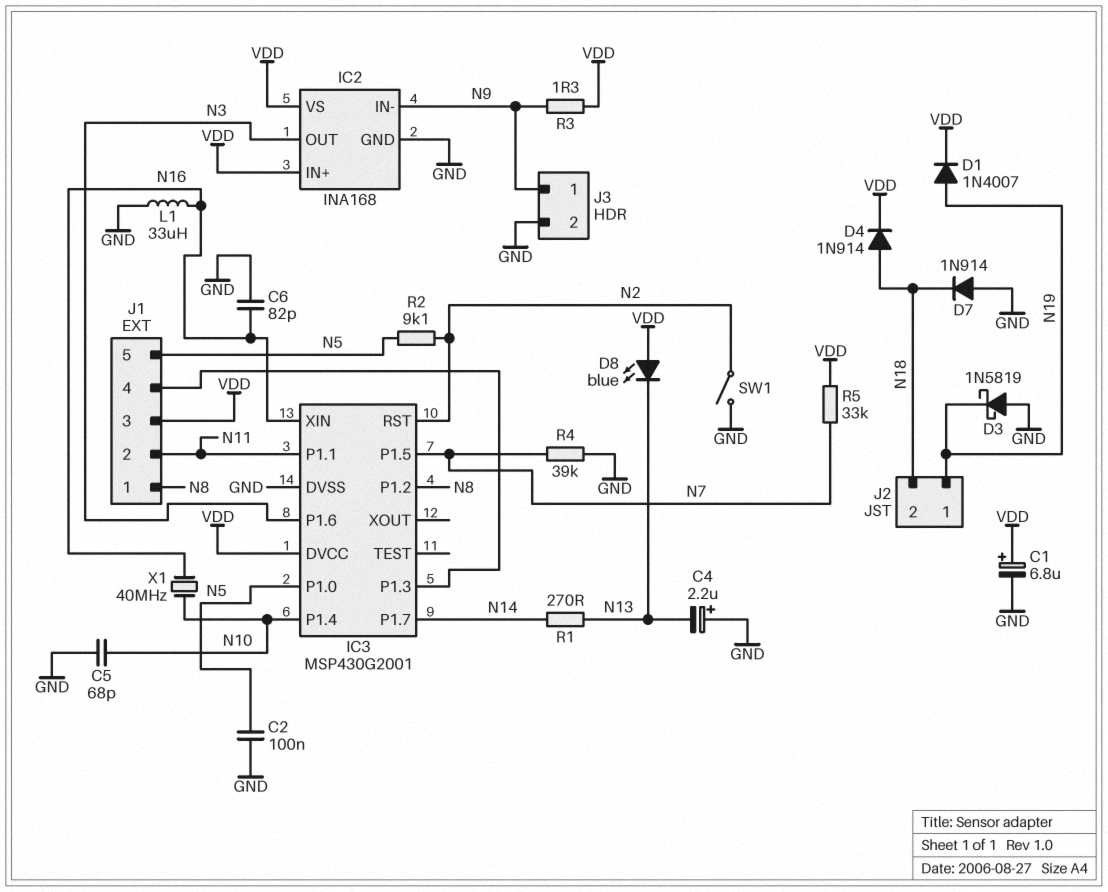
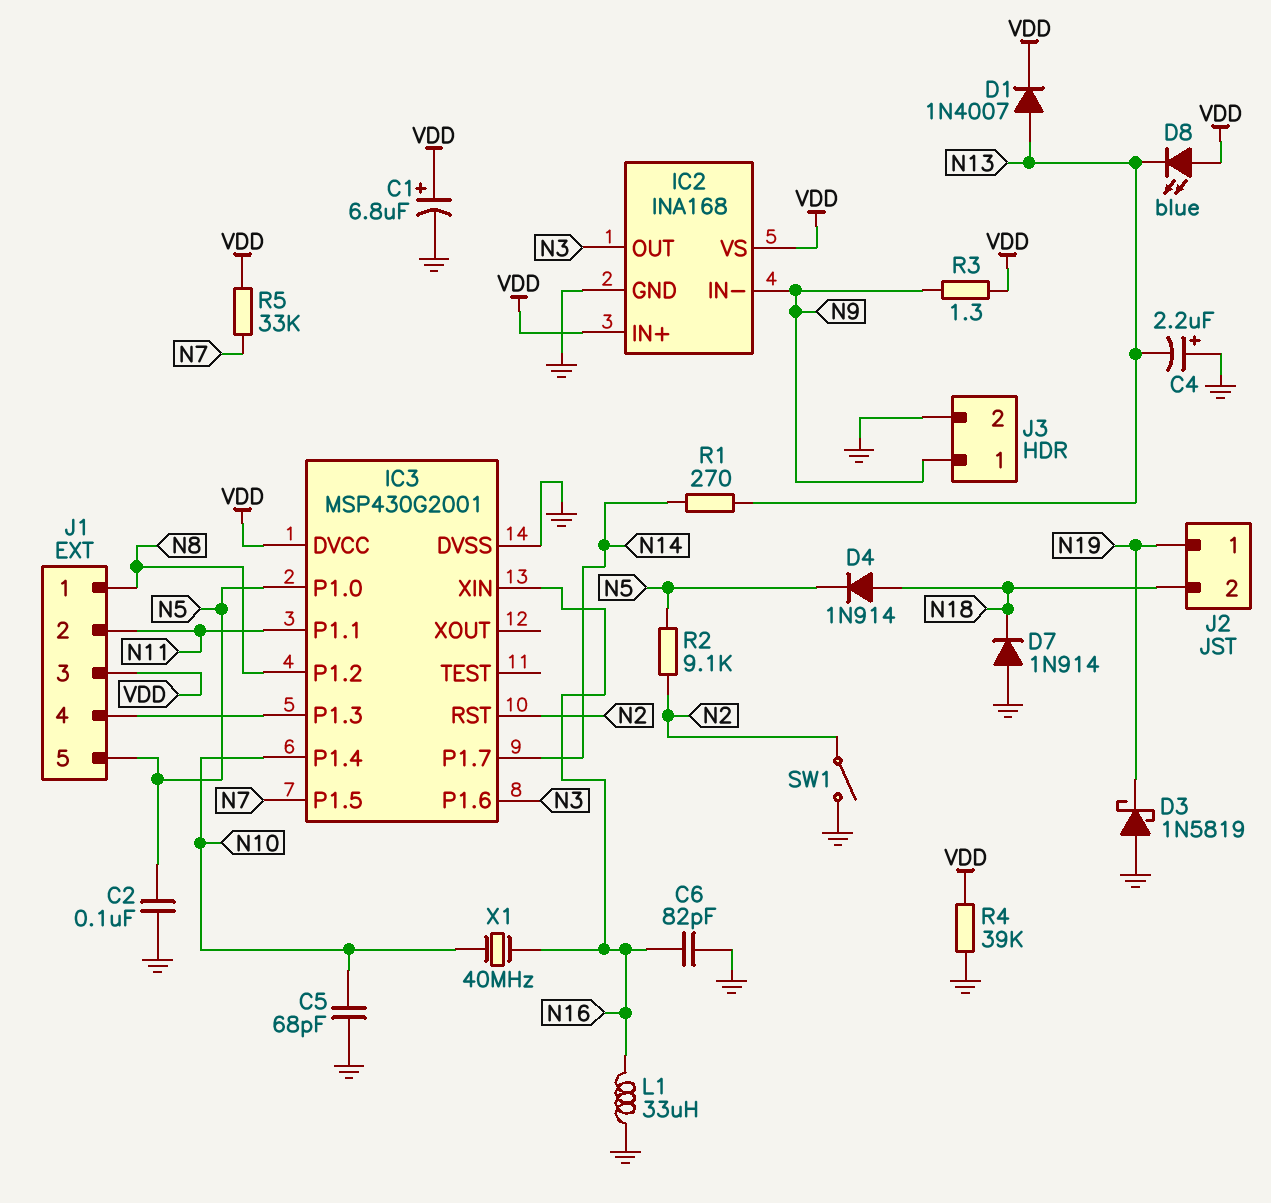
D1: diode 1N4007 (A N19, K VDD) -> diode 1N4007 (A N13, K VDD)
D4: diode 1N914 (A N18, K VDD) -> diode 1N914 (A N18, K N5)
R4: 39k (GND, N7) -> 39k (GND, VDD)

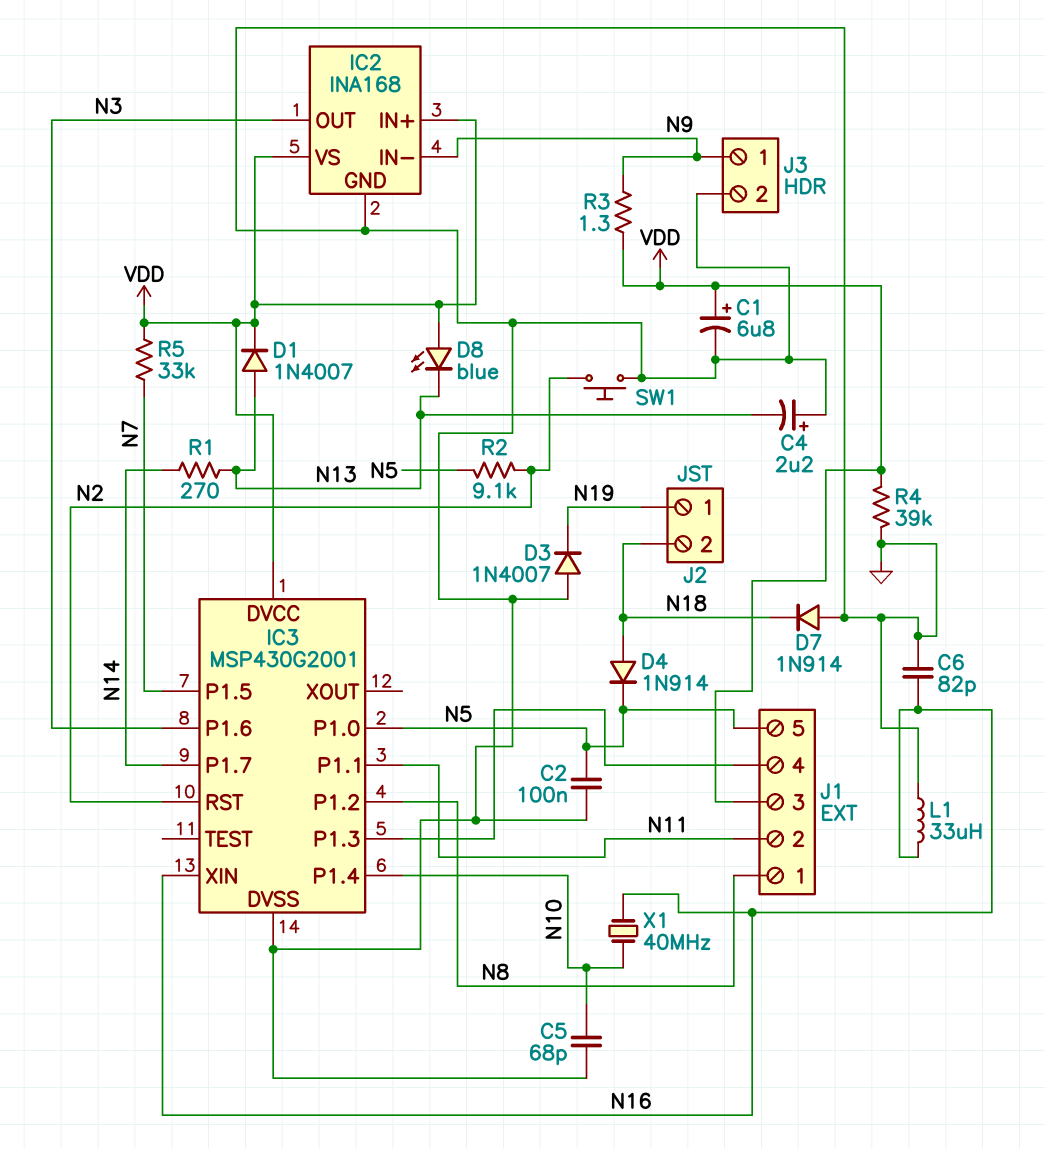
D3: schottky 1N5819 (A GND, K N19) -> diode 1N4007 (A GND, K N19)
SW1: switch (GND, N2) -> button (GND, N2)

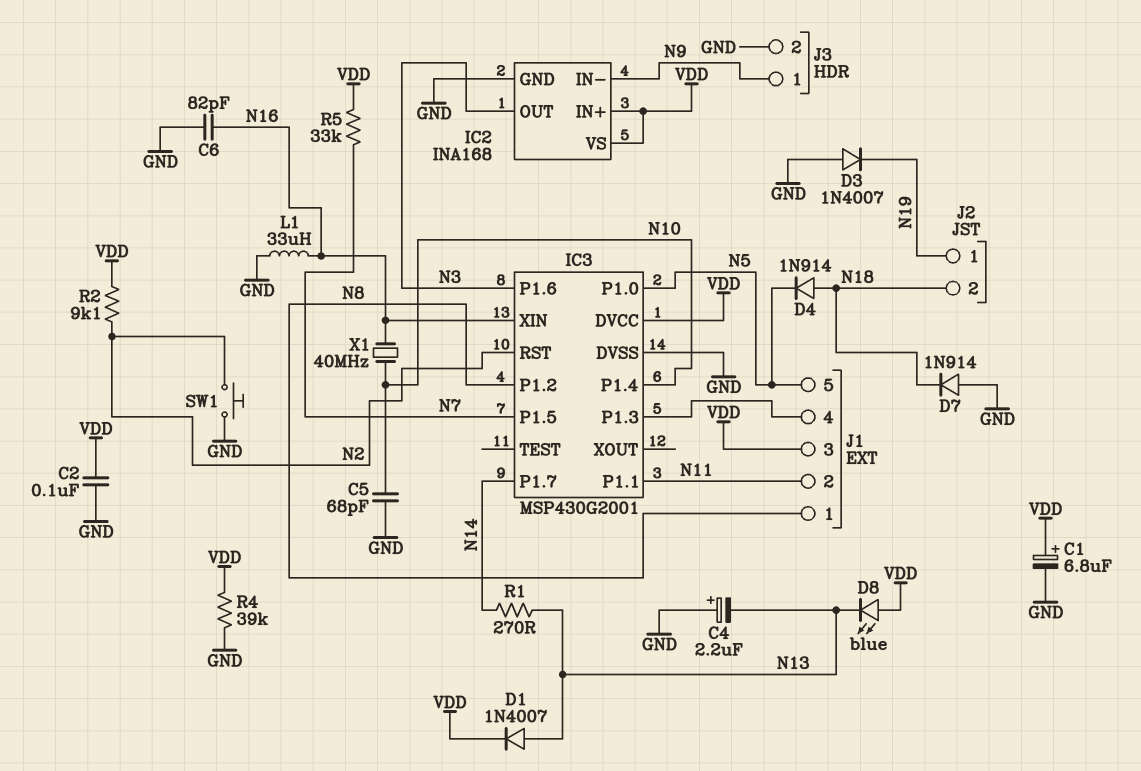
C2: 100nF (GND, N5) -> 100nF (GND, VDD)
R2: 9.1k (N2, N5) -> 9.1k (N2, VDD)
R3: 1.3 (N9, VDD) -> none

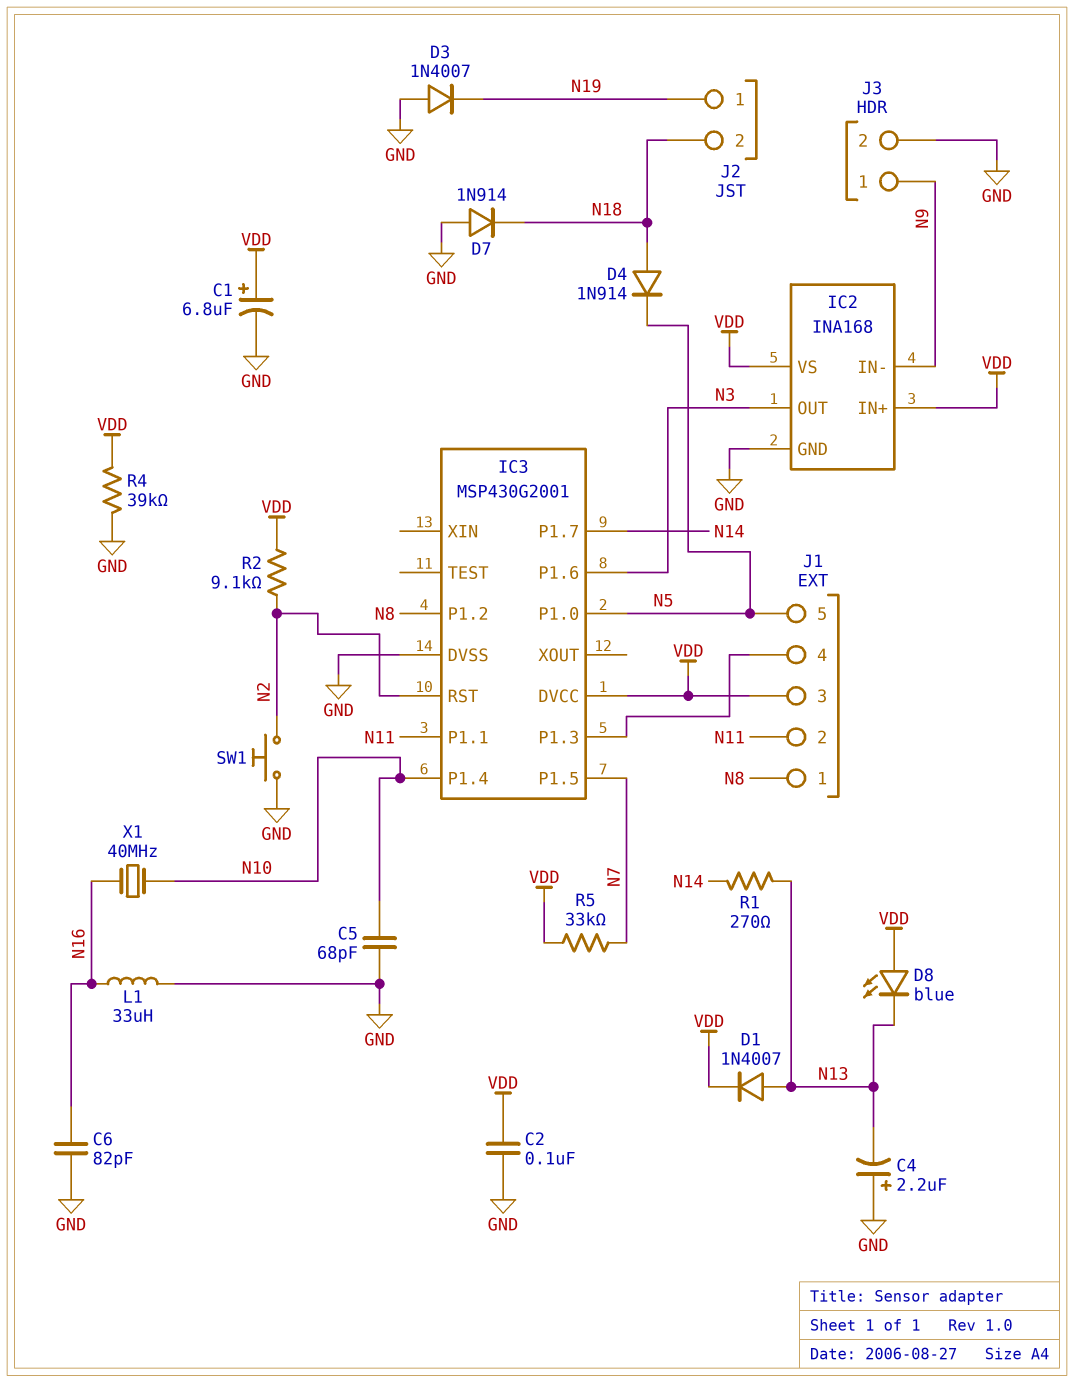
IC3 pin XIN: N16 -> none

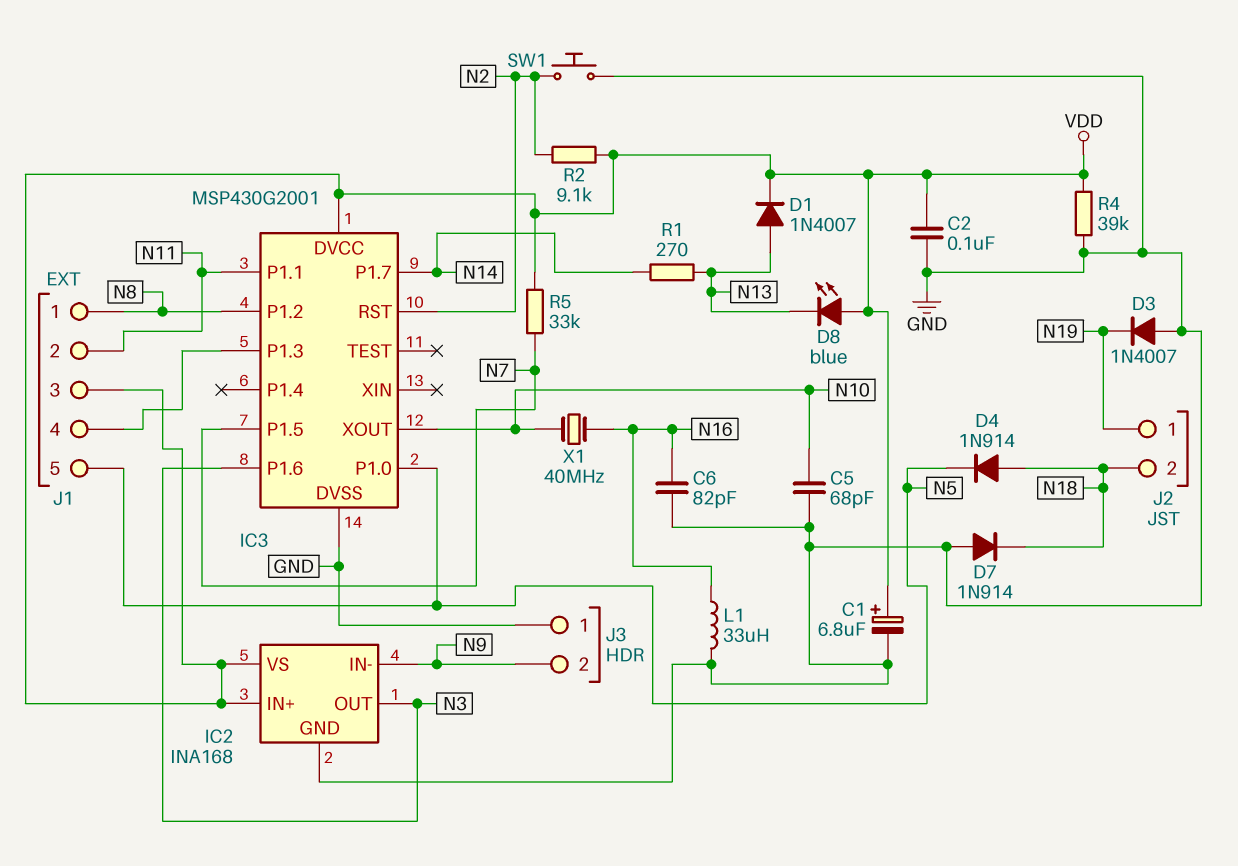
C4: 2.2uF (plus GND, minus N13) -> none
IC3 pin P1.4: N10 -> none
IC3 pin XOUT: none -> N10
J3 pin 1: N9 -> GND
J3 pin 2: GND -> N9

